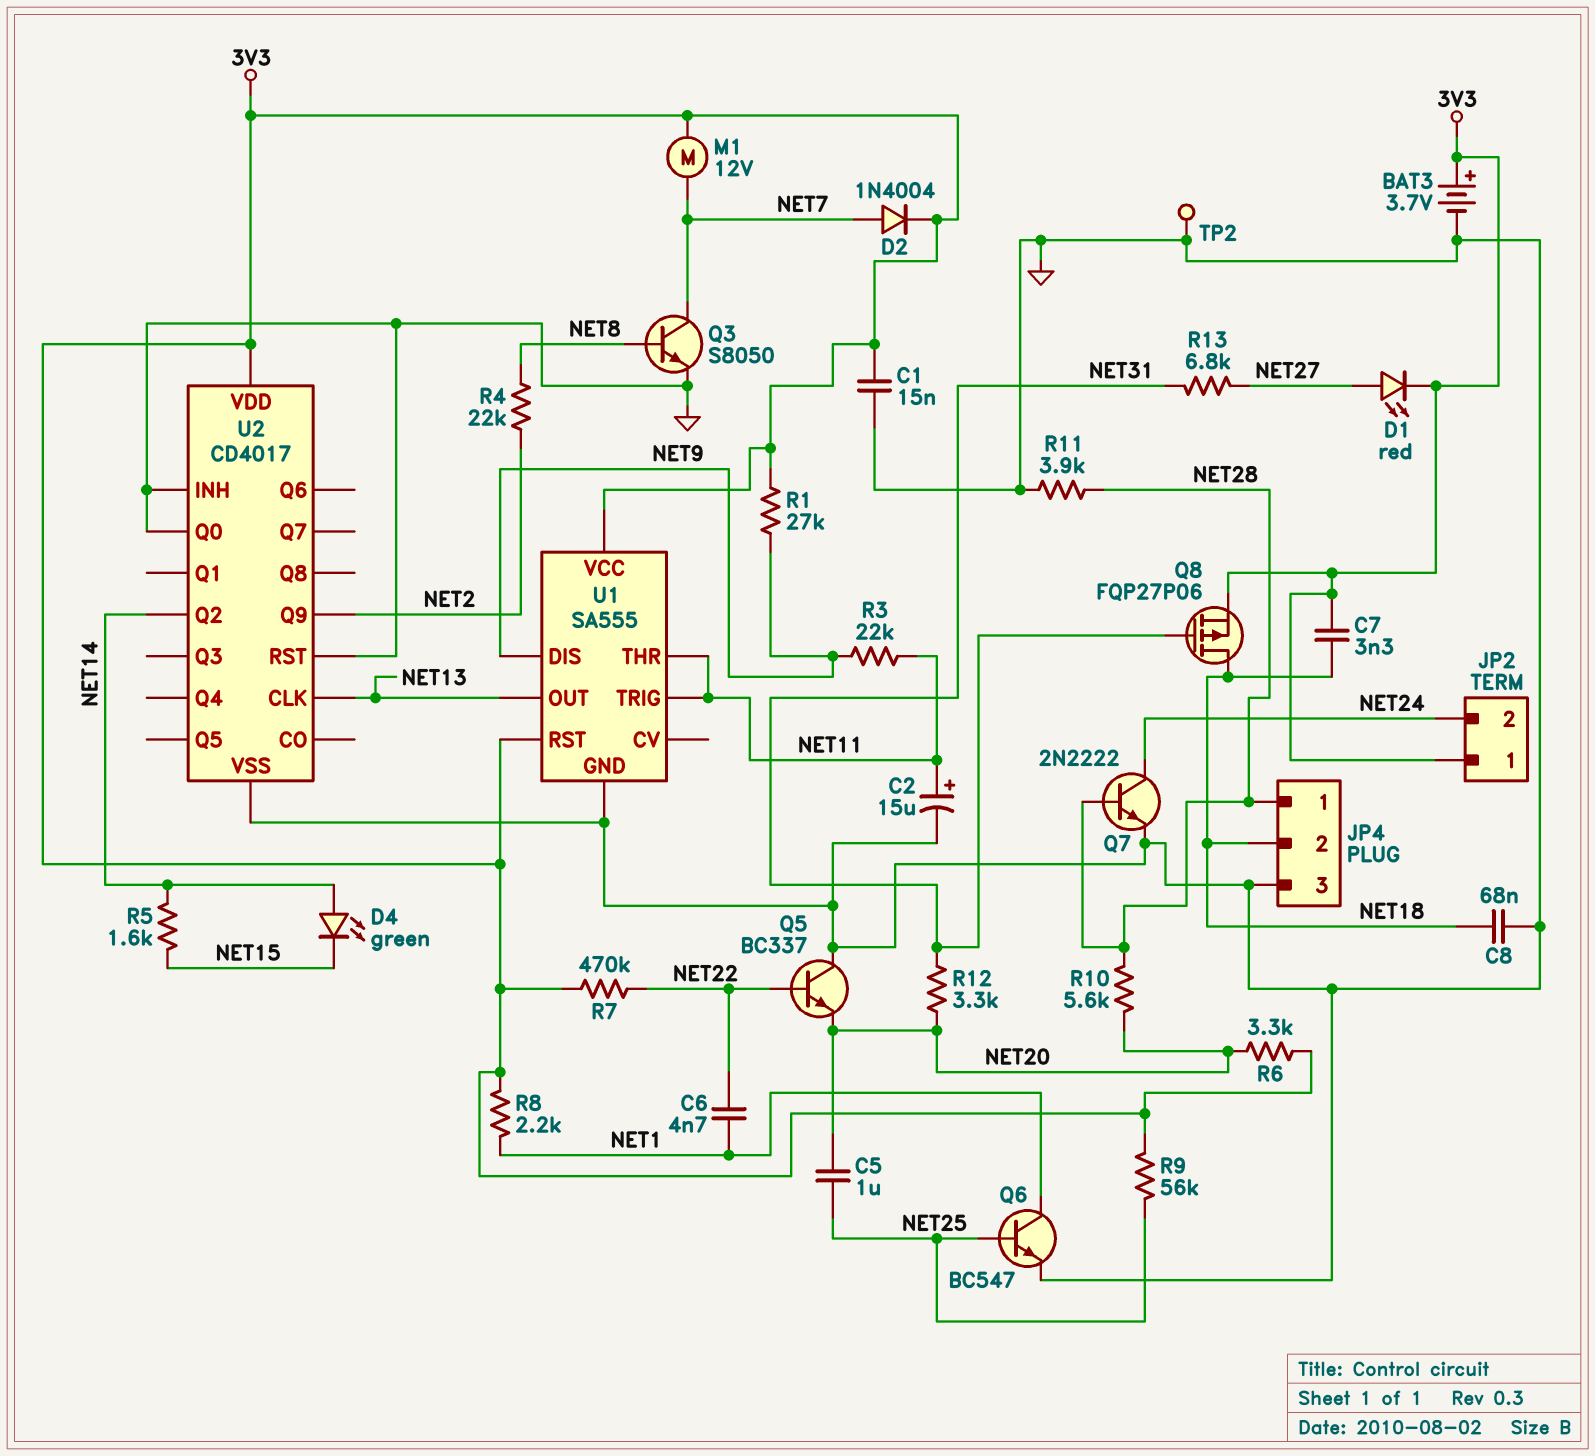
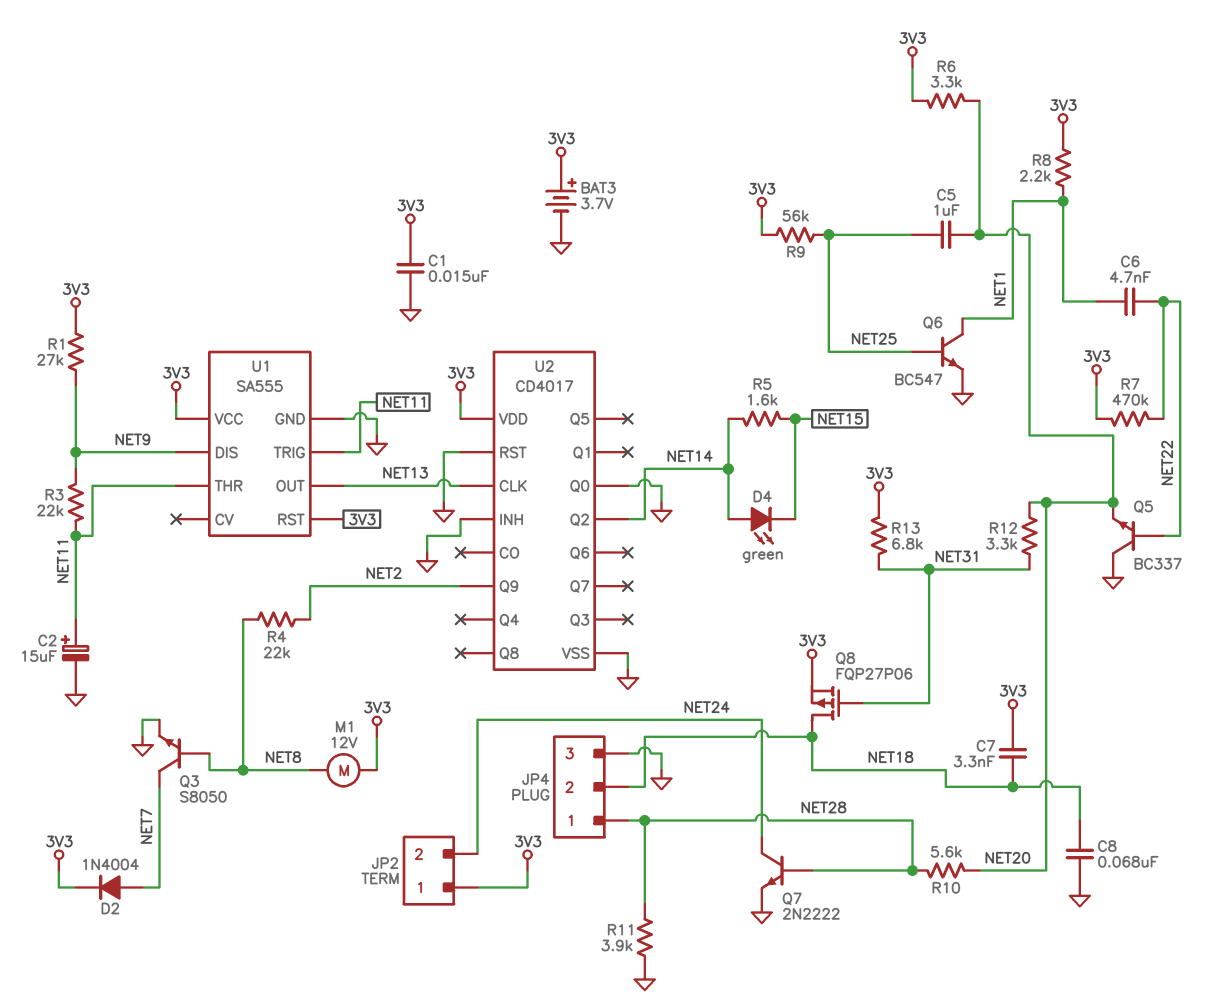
D1: LED red (A NET27, K 3V3) -> none
M1: motor 12V (3V3, NET7) -> motor 12V (3V3, NET8)
R13: 6.8k (NET27, NET31) -> 6.8k (3V3, NET31)
TP2: test point (GND) -> none

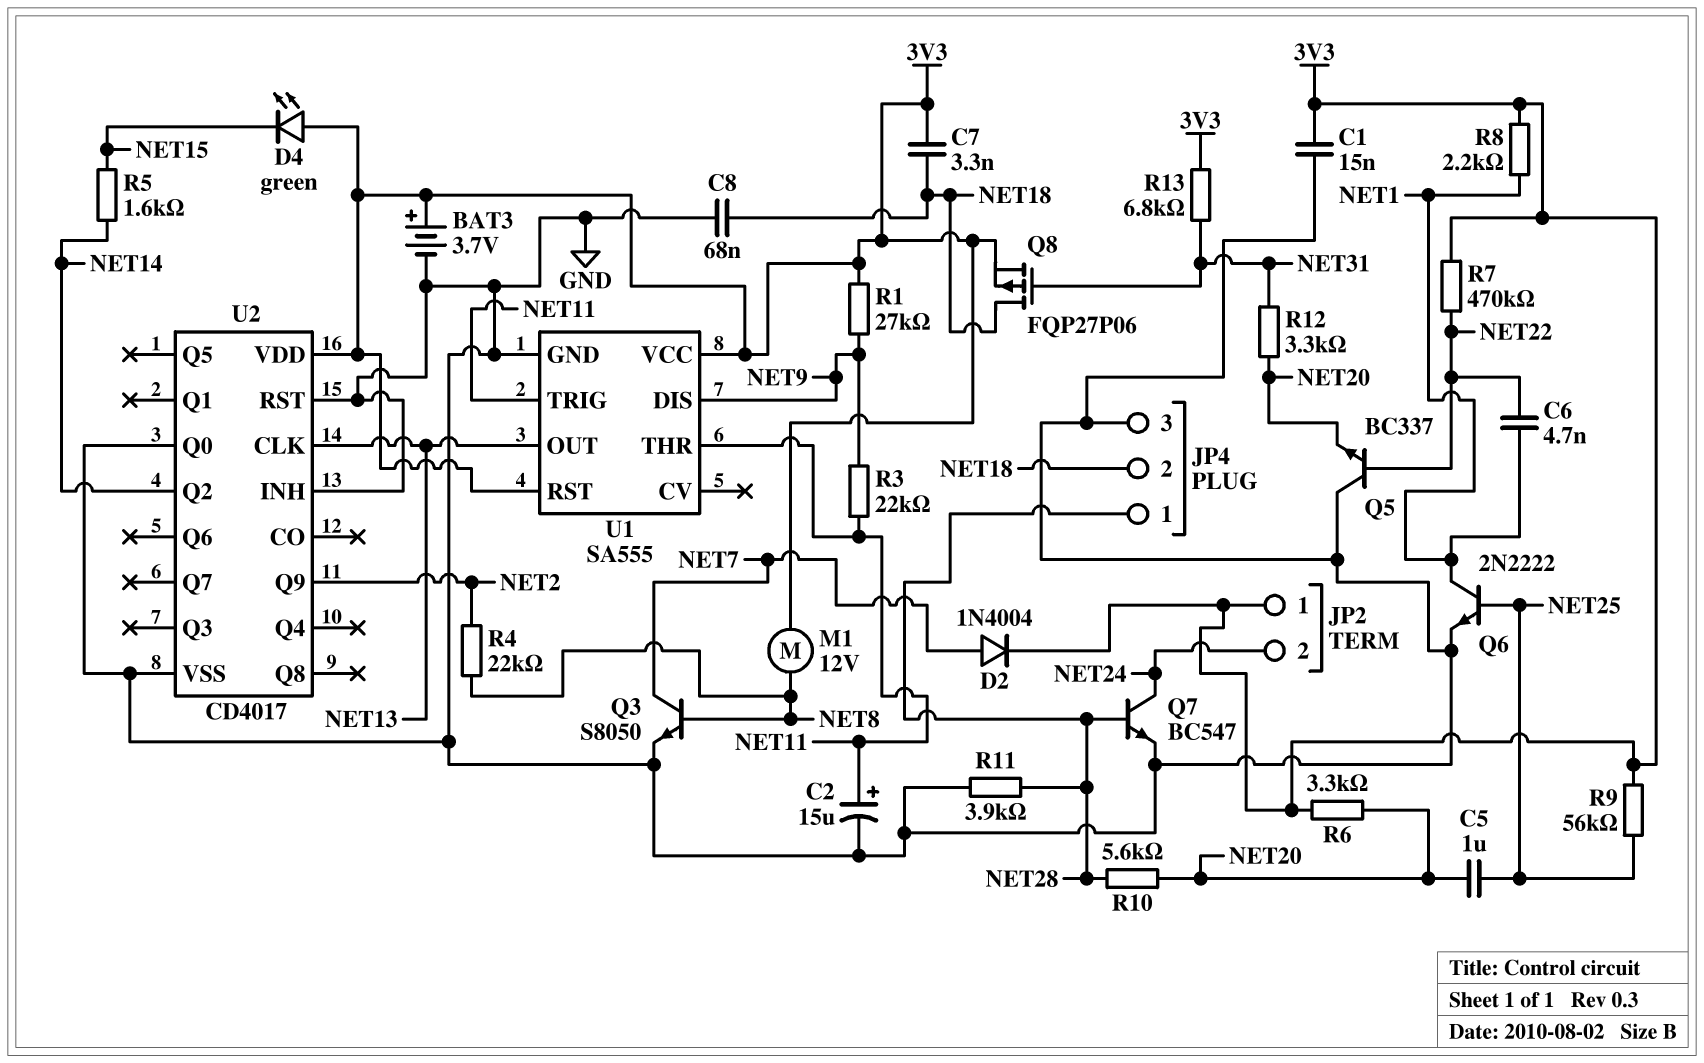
D4: LED green (A NET14, K NET15) -> LED green (A 3V3, K NET15)
Q6: NPN BC547 (B NET25, C NET1, E GND) -> NPN 2N2222 (B NET25, C NET1, E GND)
Q7: NPN 2N2222 (B NET28, C NET24, E GND) -> NPN BC547 (B NET28, C NET24, E GND)

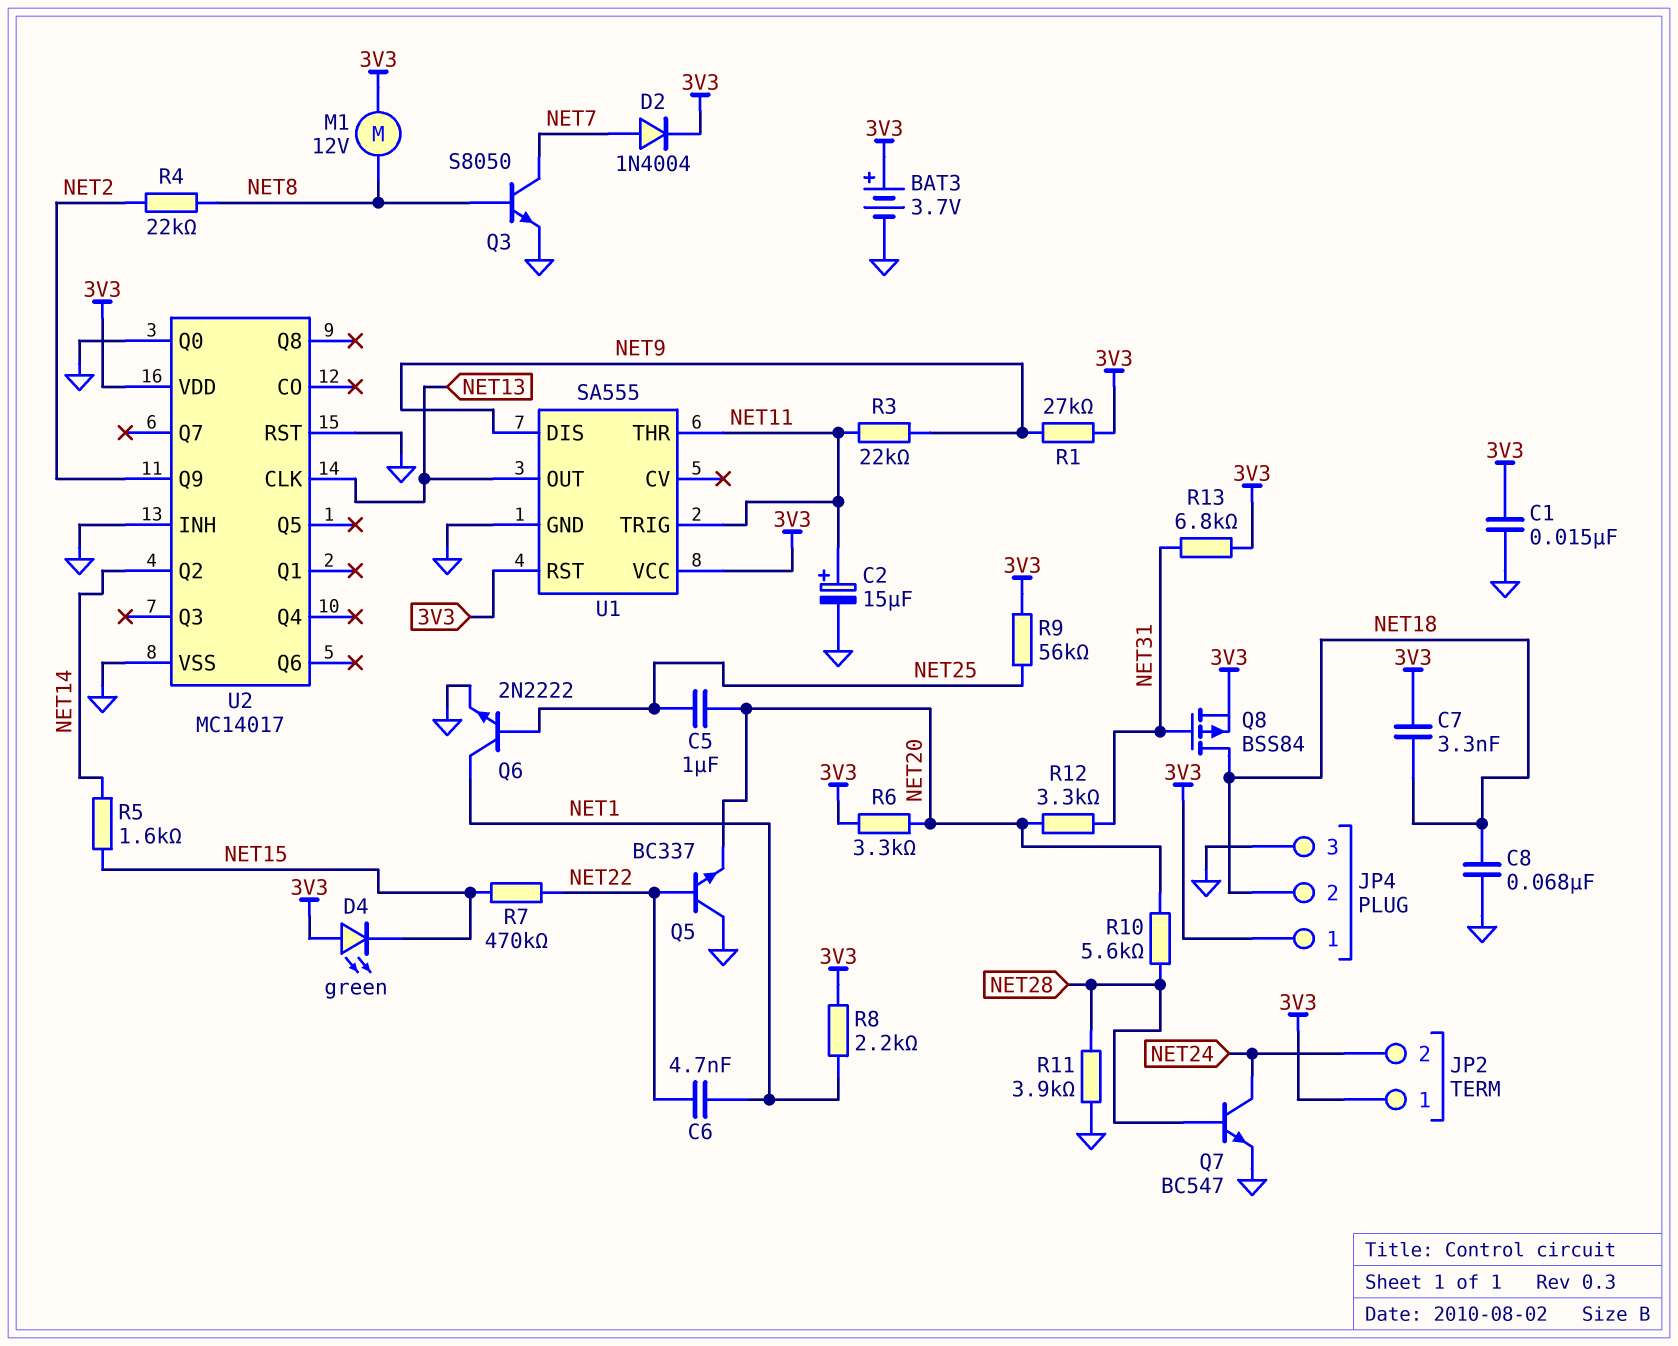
JP4 pin 1: NET28 -> 3V3
Q8: PMOS FQP27P06 (G NET31, D NET18, S 3V3) -> PMOS BSS84 (G NET31, D NET18, S 3V3)
R7: 470k (3V3, NET22) -> 470k (NET15, NET22)
U2: CD4017 -> MC14017

